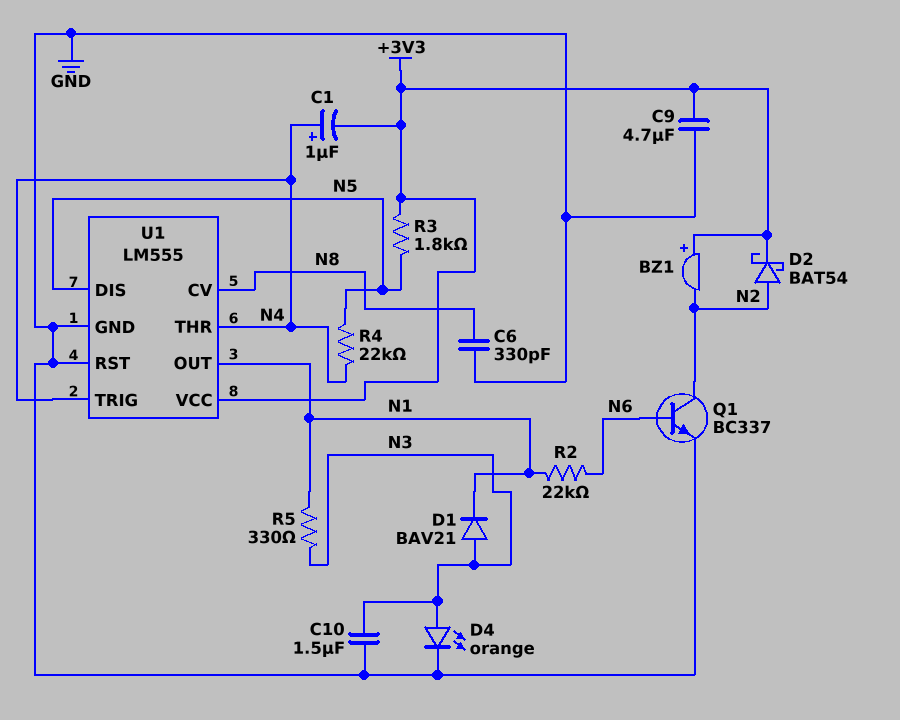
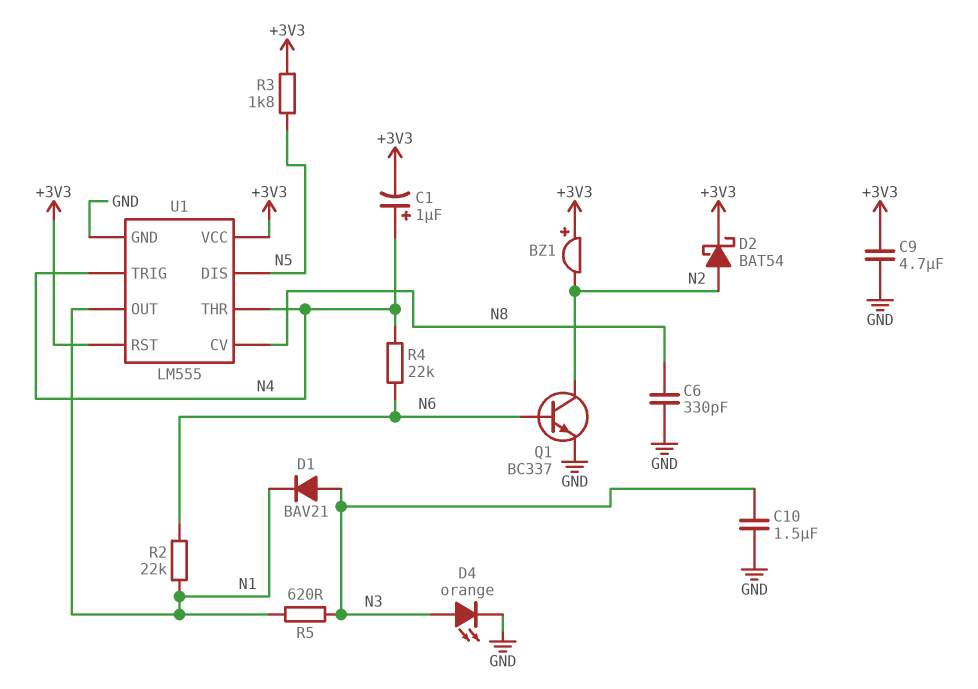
R4: 22k (N4, N5) -> 22k (N4, N6)
R5: 330 (N1, N3) -> 620 (N1, N3)
U1 pin RST: GND -> +3V3

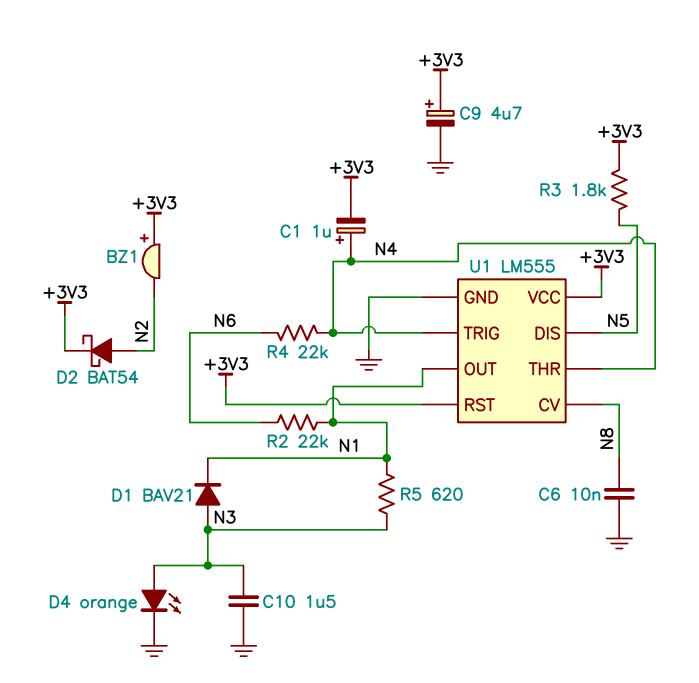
C6: 330pF (GND, N8) -> 10nF (GND, N8)
C9: 4.7uF (+3V3, GND) -> 4.7uF (plus +3V3, minus GND)
Q1: NPN BC337 (B N6, C N2, E GND) -> none

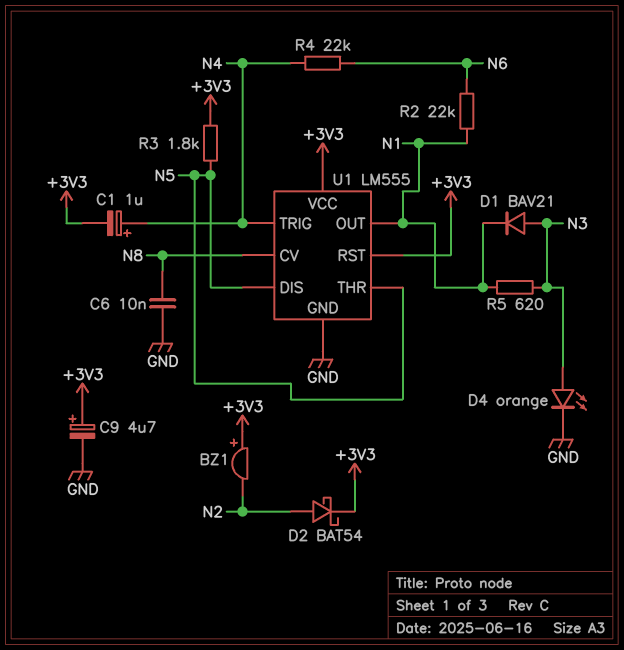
C10: 1.5uF (GND, N3) -> none
U1 pin THR: N4 -> N5

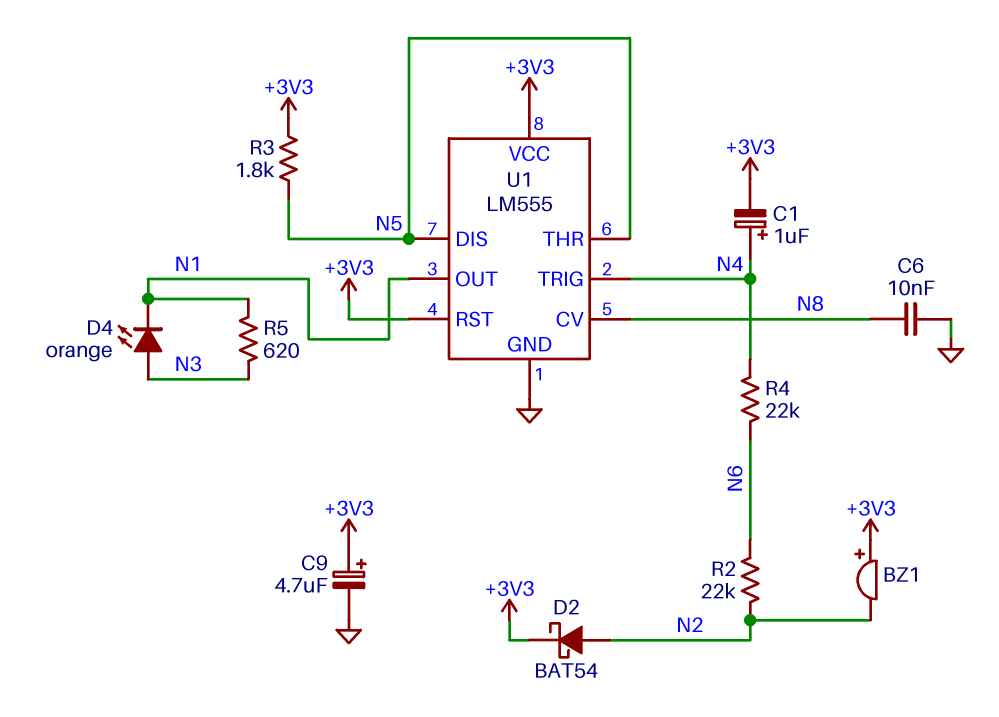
D1: diode BAV21 (A N3, K N1) -> none
D4: LED orange (A N3, K GND) -> LED orange (A N3, K N1)
R2: 22k (N1, N6) -> 22k (N2, N6)

